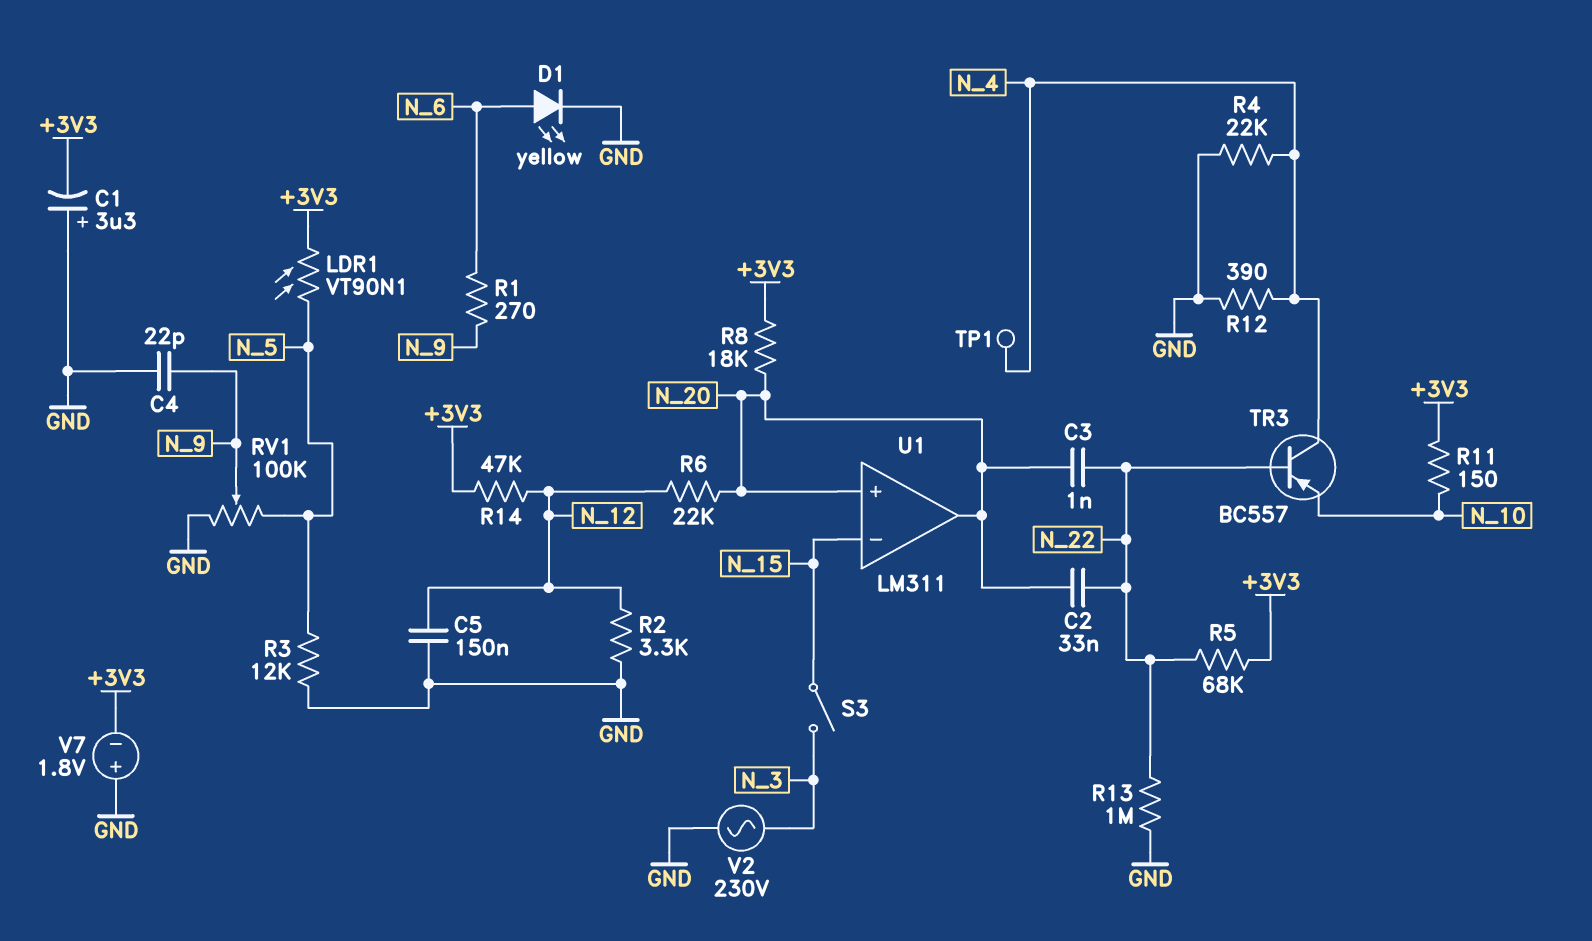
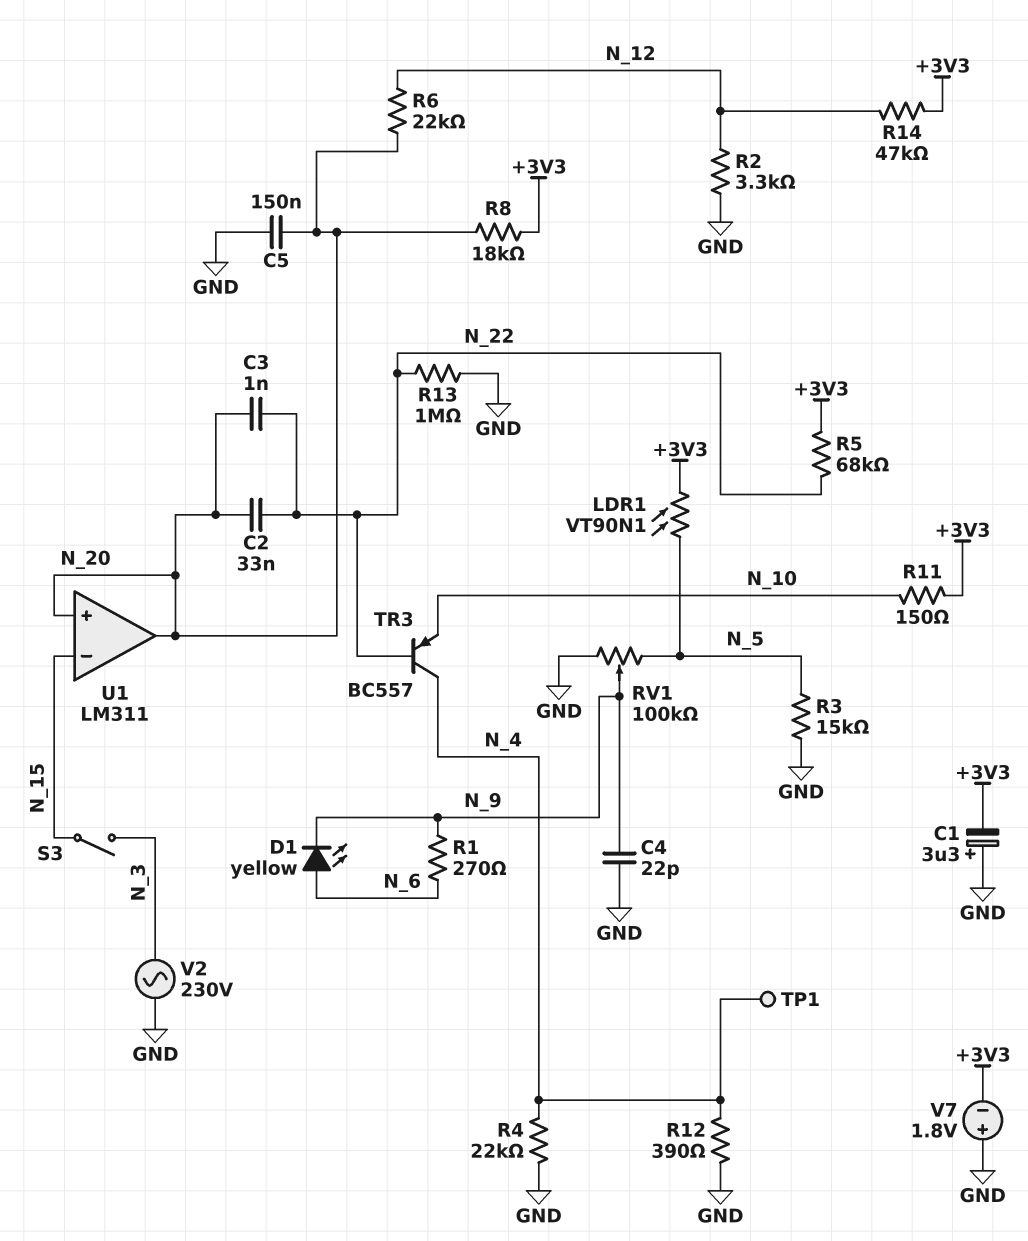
C5: 150nF (GND, N_12) -> 150nF (GND, N_20)
D1: LED yellow (A N_6, K GND) -> LED yellow (A N_6, K N_9)
R3: 12k (GND, N_5) -> 15k (GND, N_5)

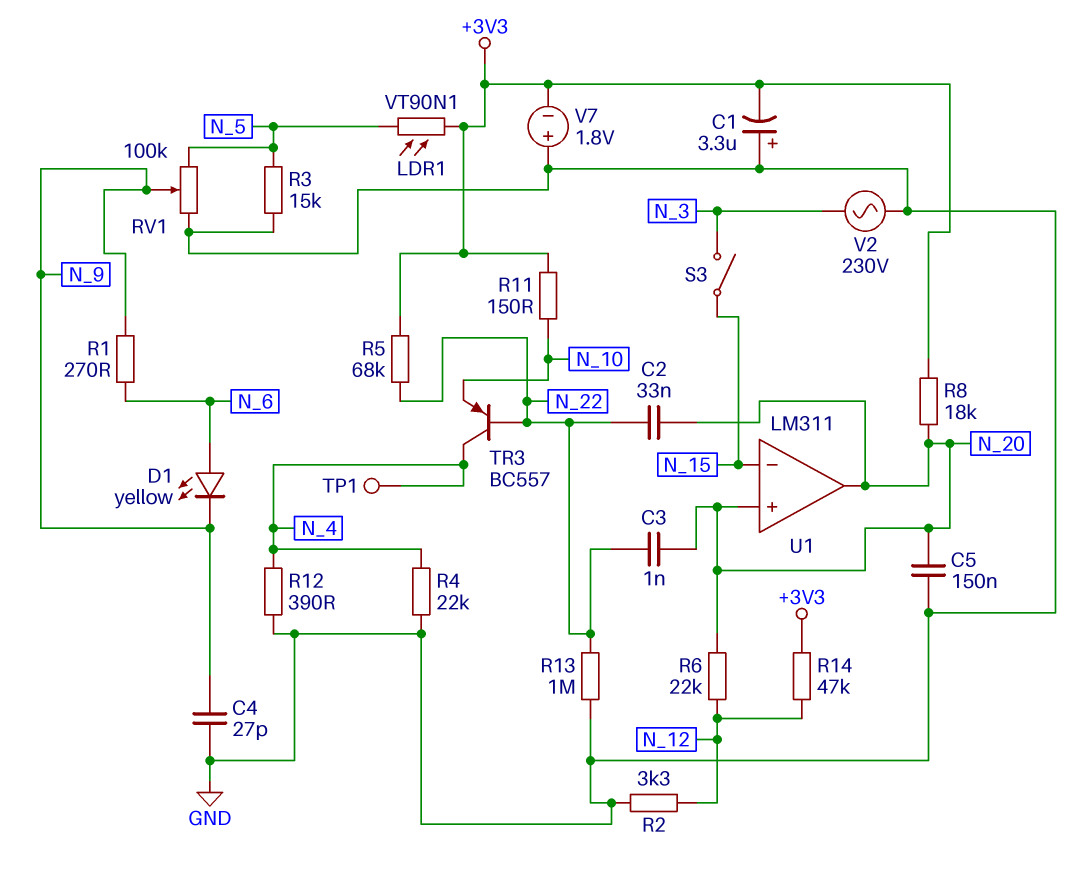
C4: 22pF (GND, N_9) -> 27pF (GND, N_9)

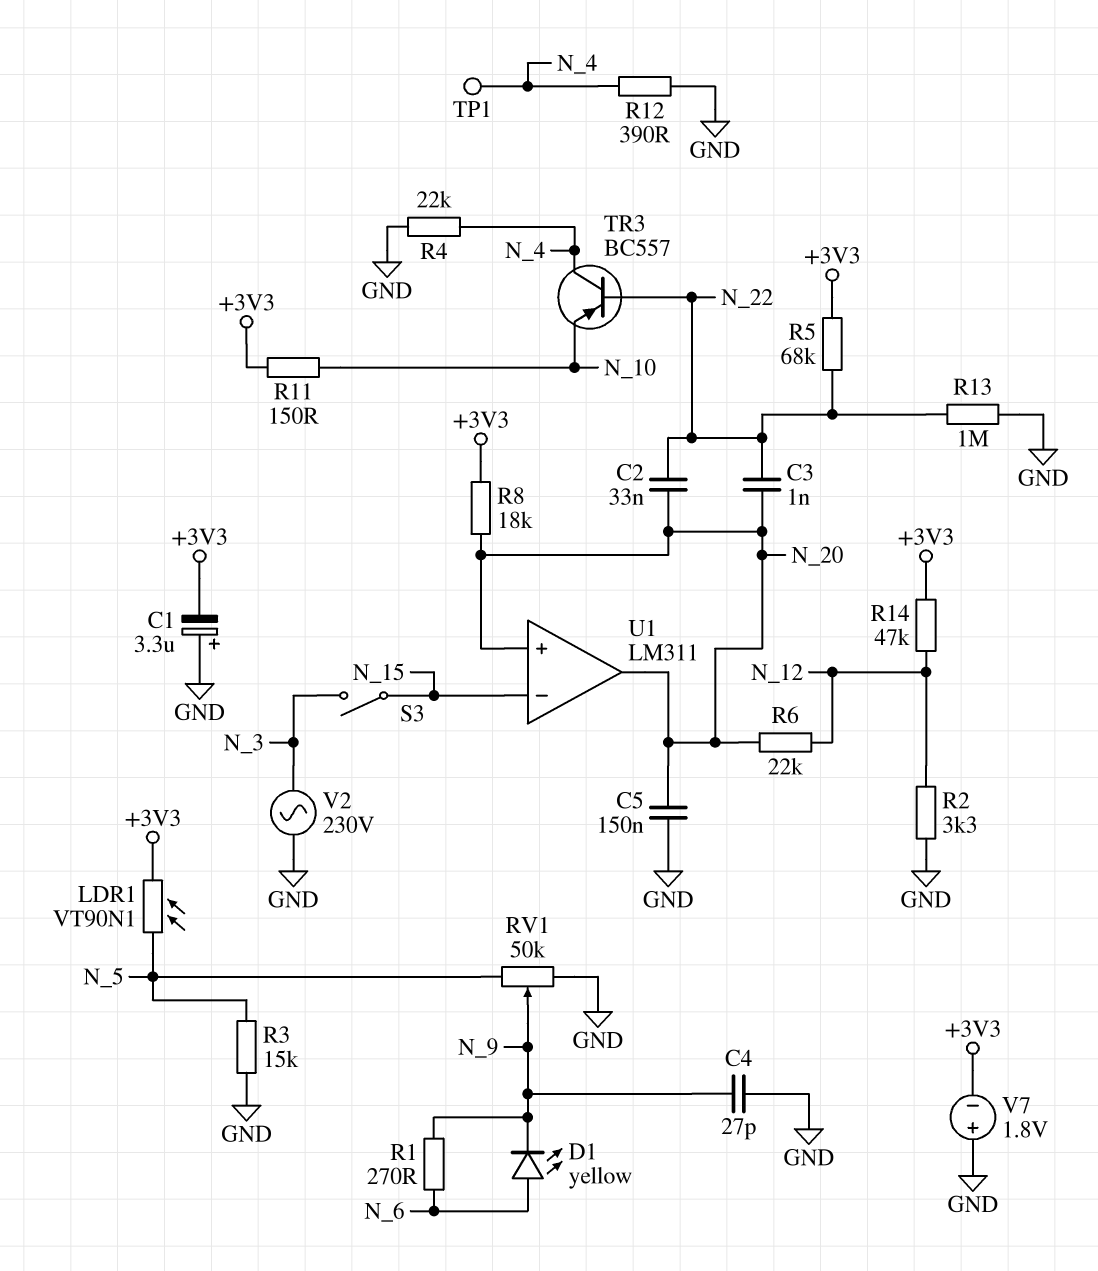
RV1: 100k (GND, N_5, wiper N_9) -> 50k (GND, N_5, wiper N_9)

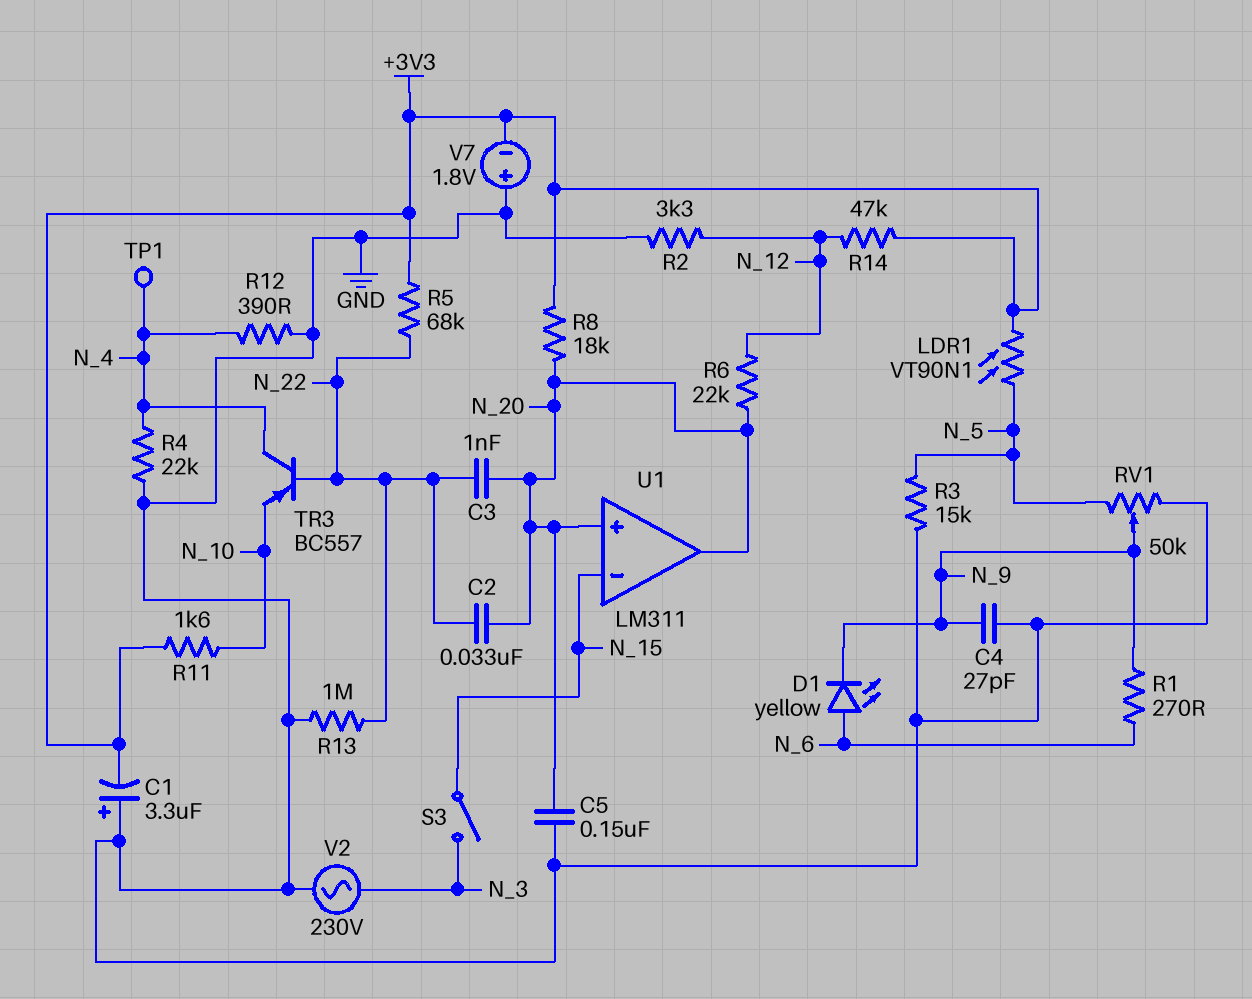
R11: 150 (+3V3, N_10) -> 1.6k (+3V3, N_10)

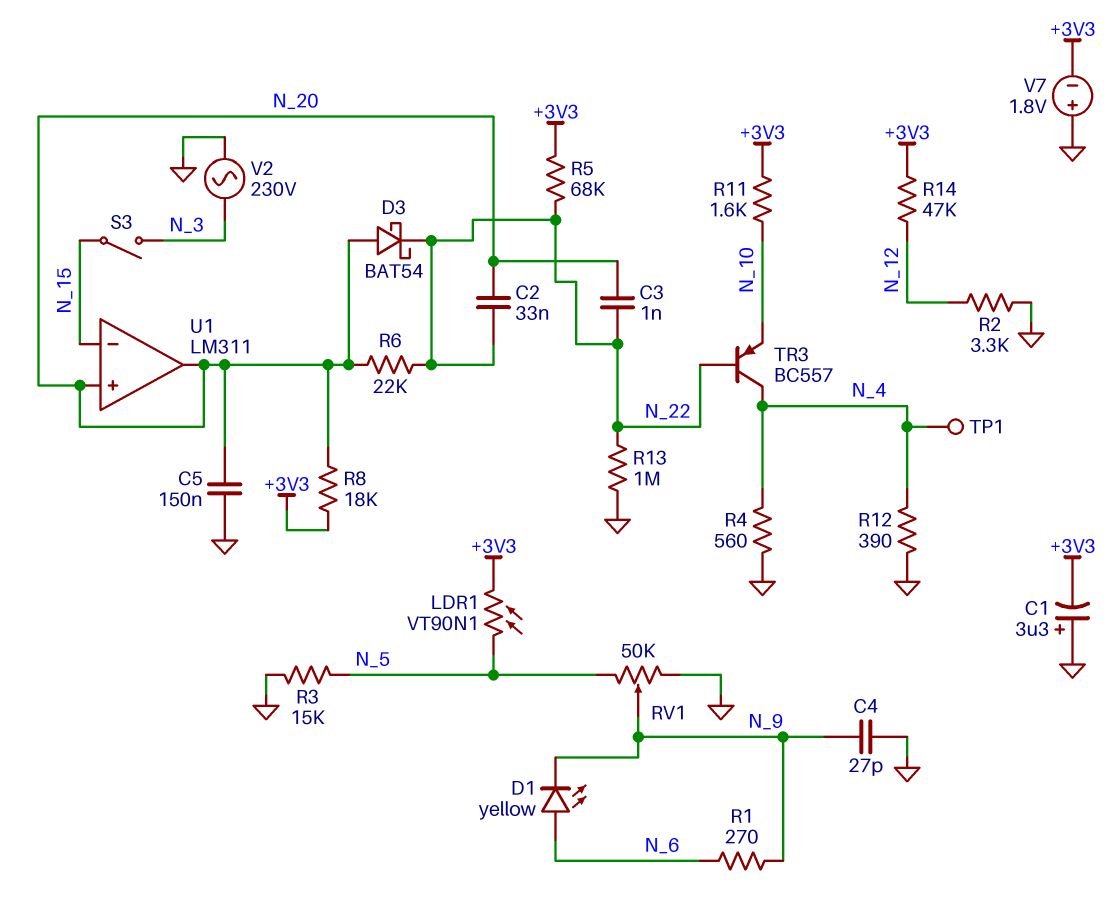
D3: none -> schottky BAT54 (A N_20, K N_22)
R4: 22k (GND, N_4) -> 560 (GND, N_4)
R6: 22k (N_12, N_20) -> 22k (N_20, N_22)

